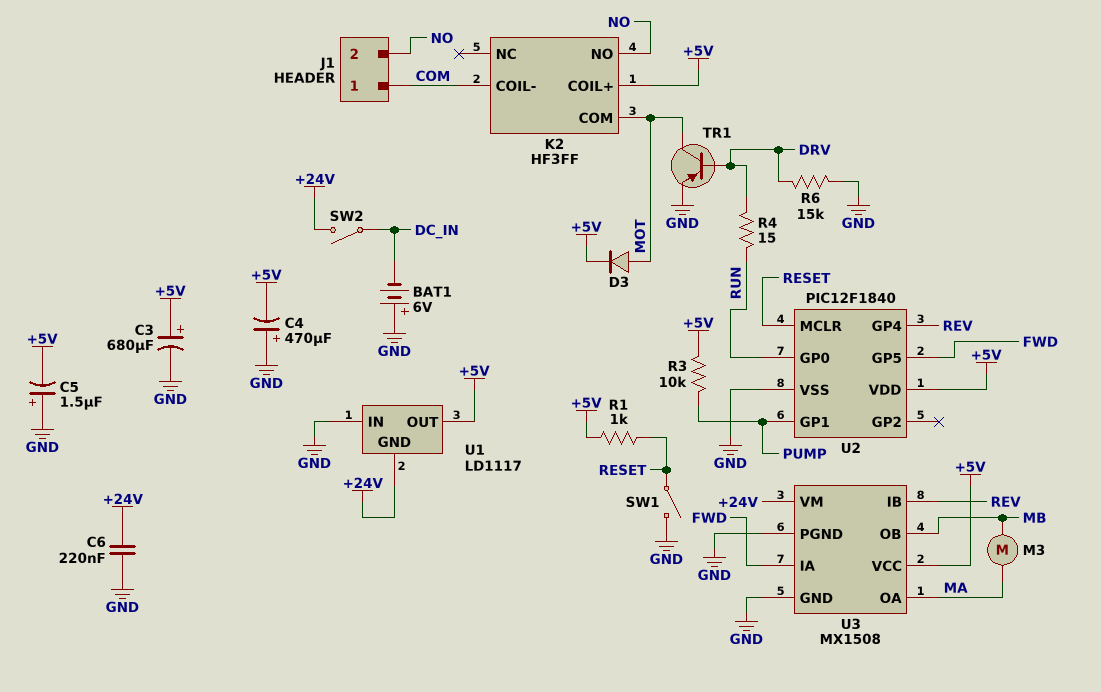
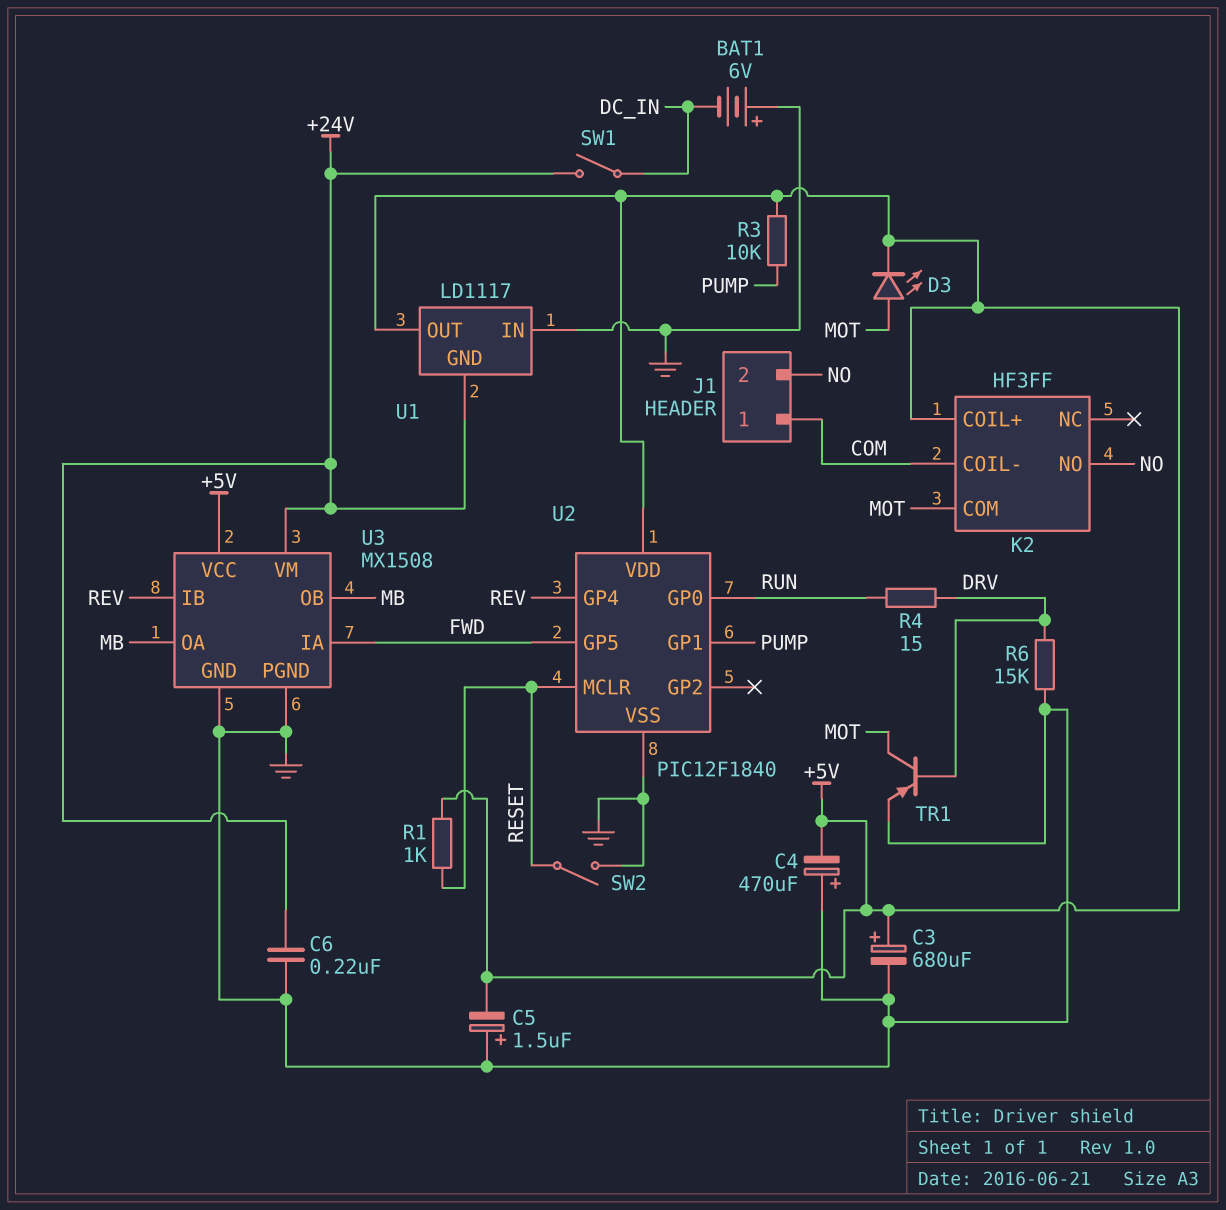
D3: diode (A MOT, K +5V) -> LED (A MOT, K +5V)
M3: motor (MA, MB) -> none
SW1: switch (GND, RESET) -> switch (+24V, DC_IN)
SW2: switch (+24V, DC_IN) -> switch (GND, RESET)
U3 pin OA: MA -> MB

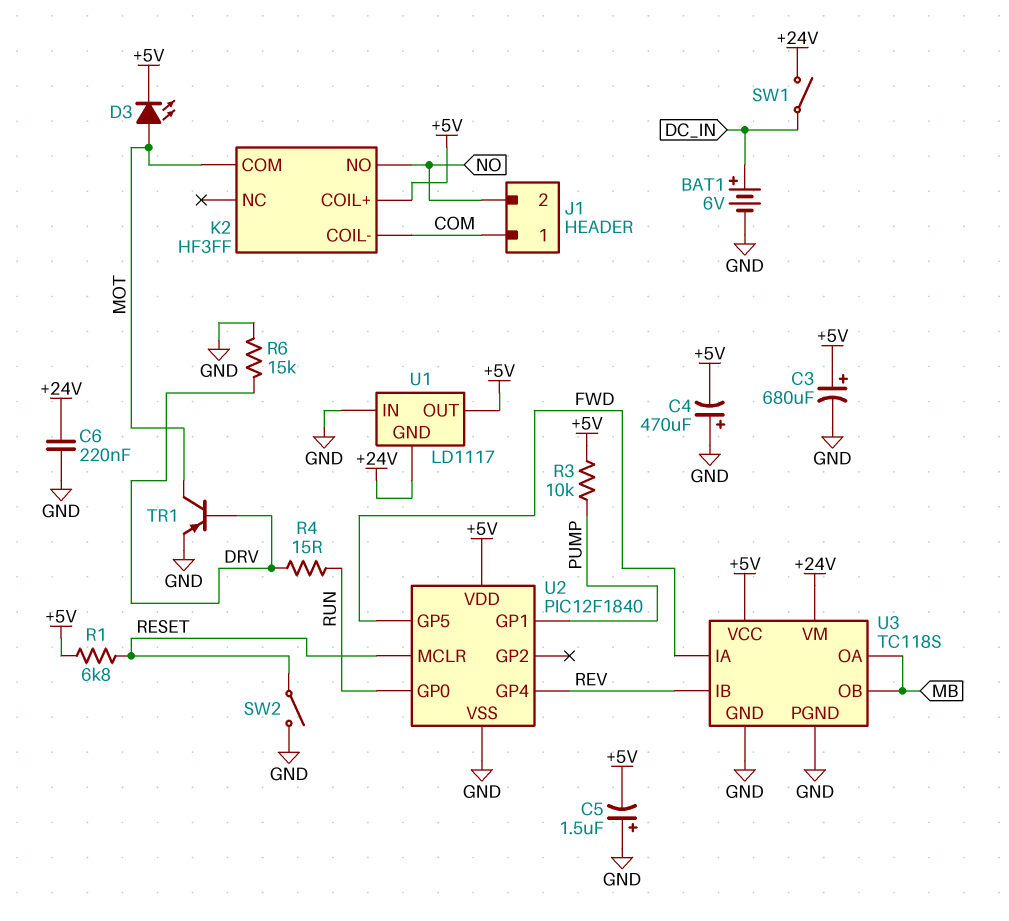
BAT1: 6V (plus GND, minus DC_IN) -> 6V (plus DC_IN, minus GND)
R1: 1k (+5V, RESET) -> 6.8k (+5V, RESET)
U3: MX1508 -> TC118S

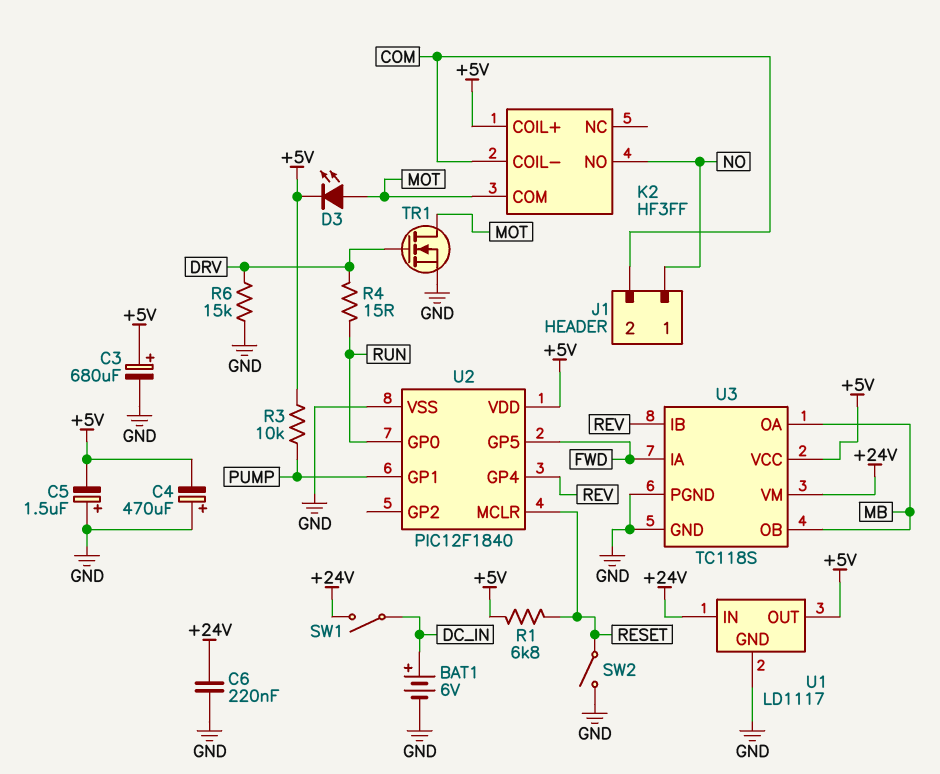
J1 pin 1: COM -> NO
J1 pin 2: NO -> COM
TR1: PNP (B DRV, C MOT, E GND) -> NMOS (G DRV, D MOT, S GND)
U1 pin GND: +24V -> GND
U1 pin IN: GND -> +24V

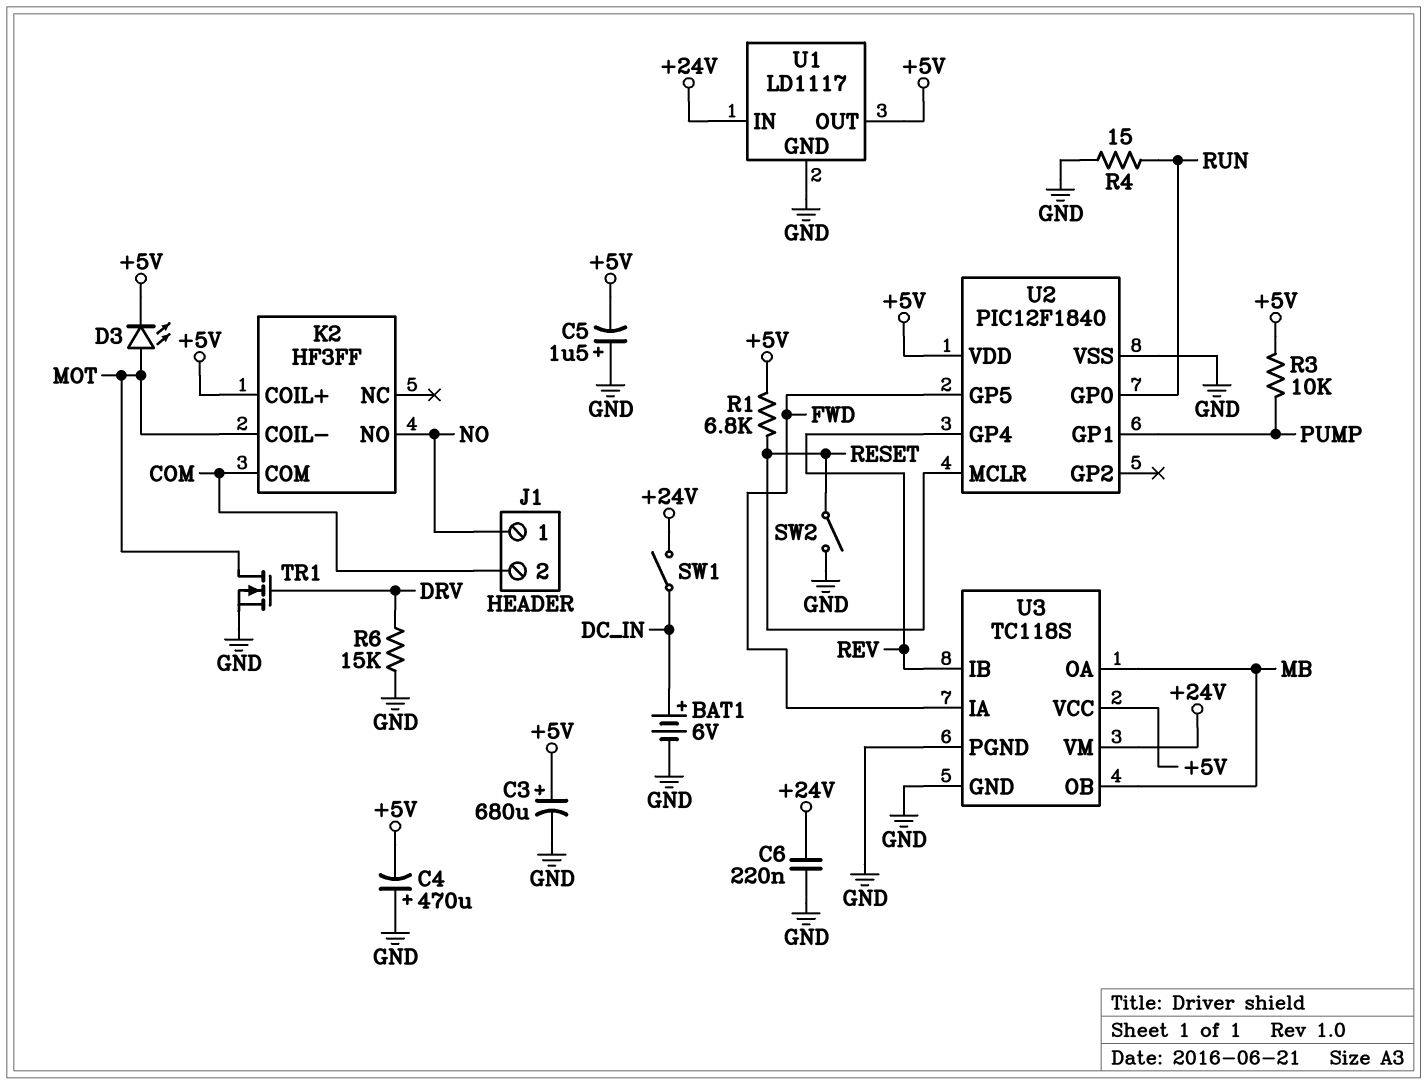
K2 pin COIL-: COM -> MOT
K2 pin COM: MOT -> COM
R4: 15 (DRV, RUN) -> 15 (GND, RUN)

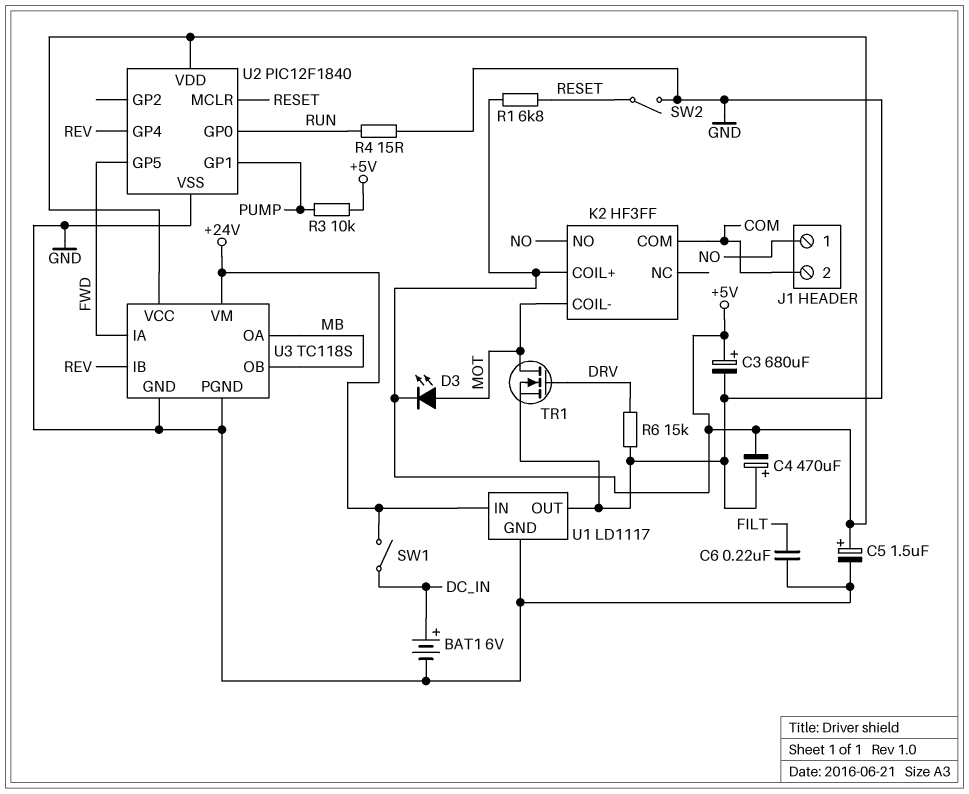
C5: 1.5uF (plus GND, minus +5V) -> 1.5uF (plus +5V, minus GND)
C6: 220nF (+24V, GND) -> 220nF (FILT, GND)
U1 pin OUT: +5V -> GND

